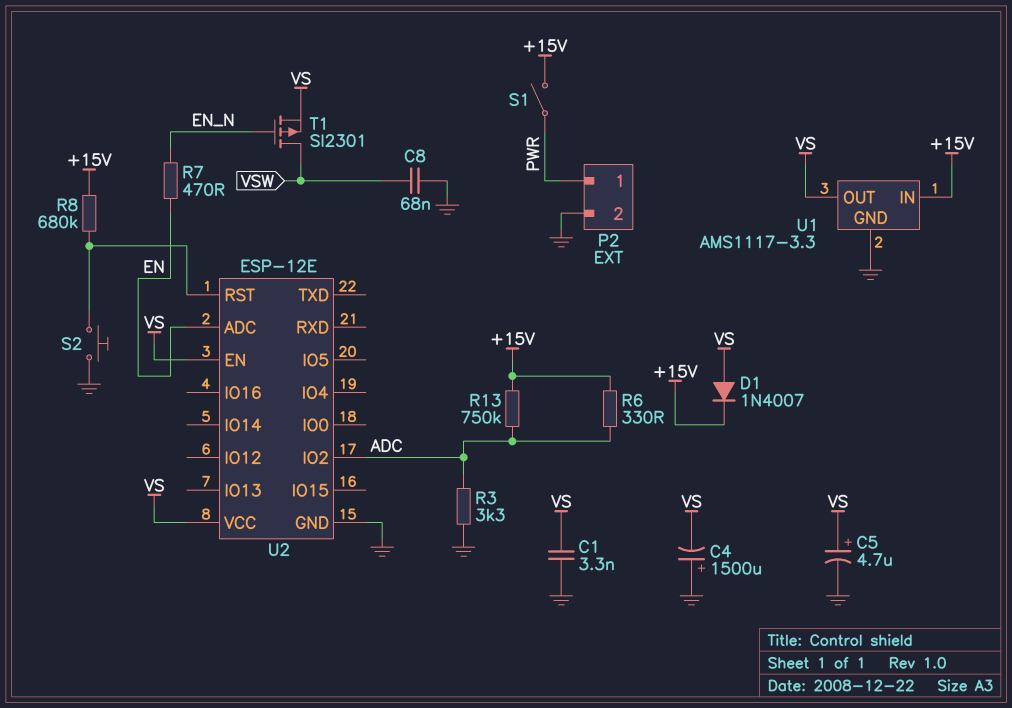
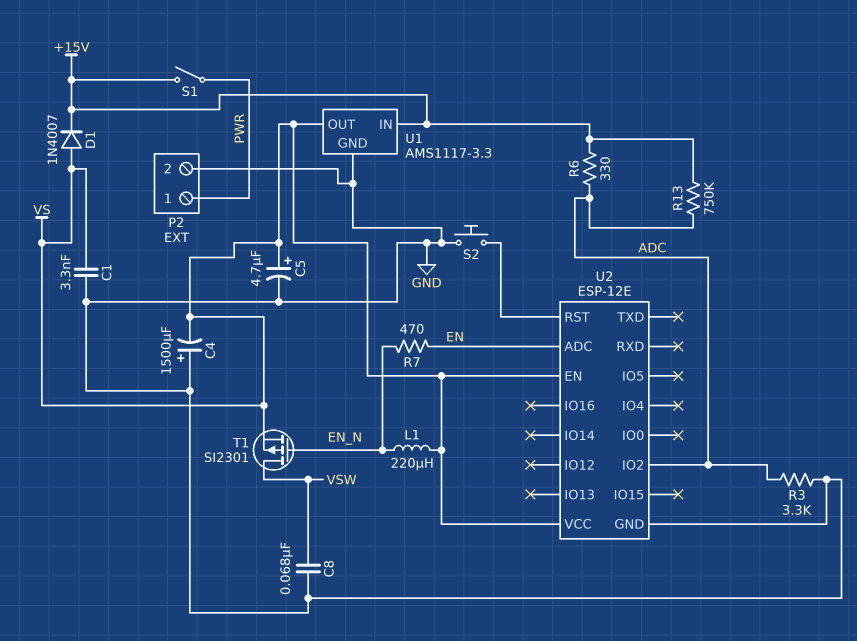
L1: none -> 220uH (EN_N, VS)
R8: 680k (+15V, U2/RST) -> none

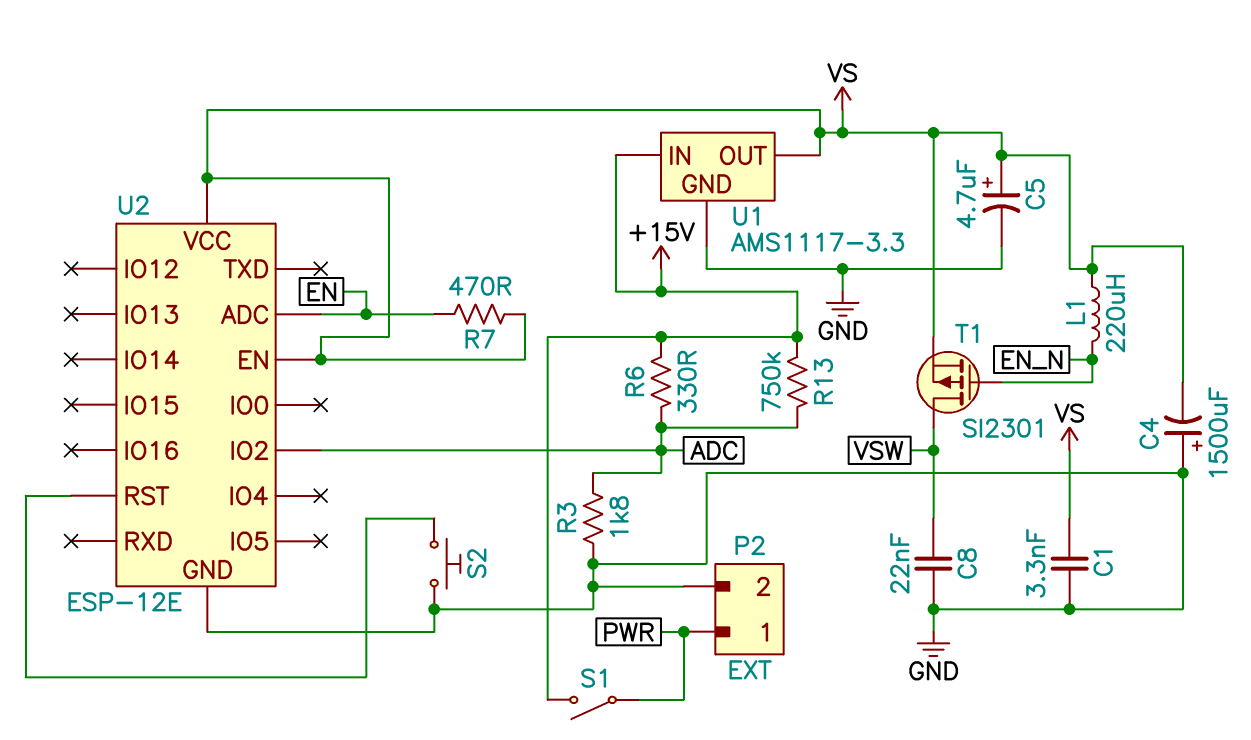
C8: 68nF (GND, VSW) -> 22nF (GND, VSW)
D1: diode 1N4007 (A VS, K +15V) -> none
R3: 3.3k (ADC, GND) -> 1.8k (ADC, GND)
R7: 470 (EN, EN_N) -> 470 (EN, VS)

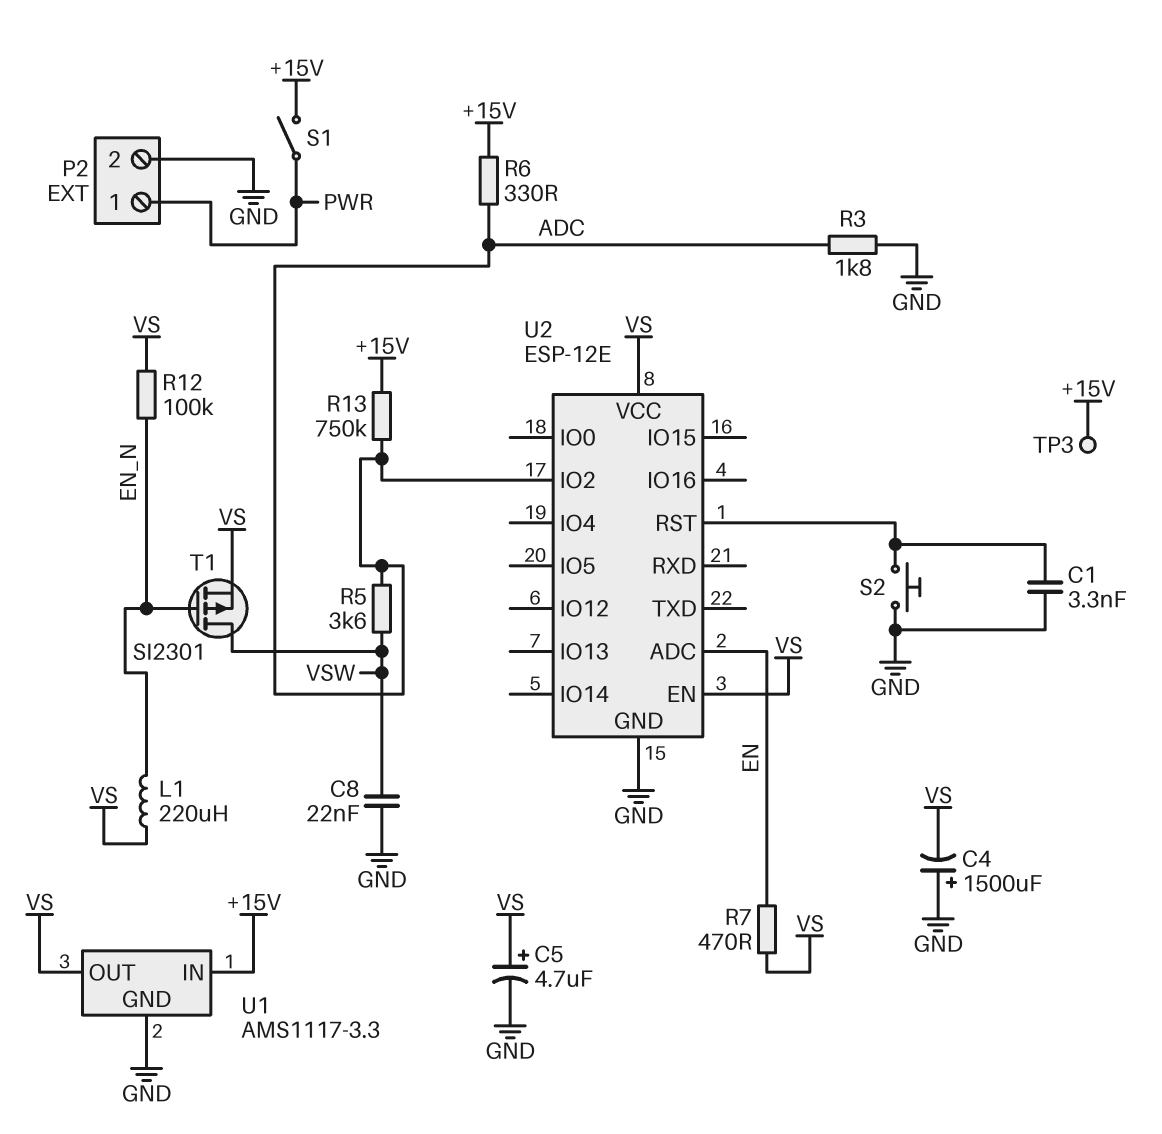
C1: 3.3nF (GND, VS) -> 3.3nF (GND, U2/RST)
R5: none -> 3.6k (ADC, VSW)
R12: none -> 100k (EN_N, VS)
TP3: none -> test point (+15V)

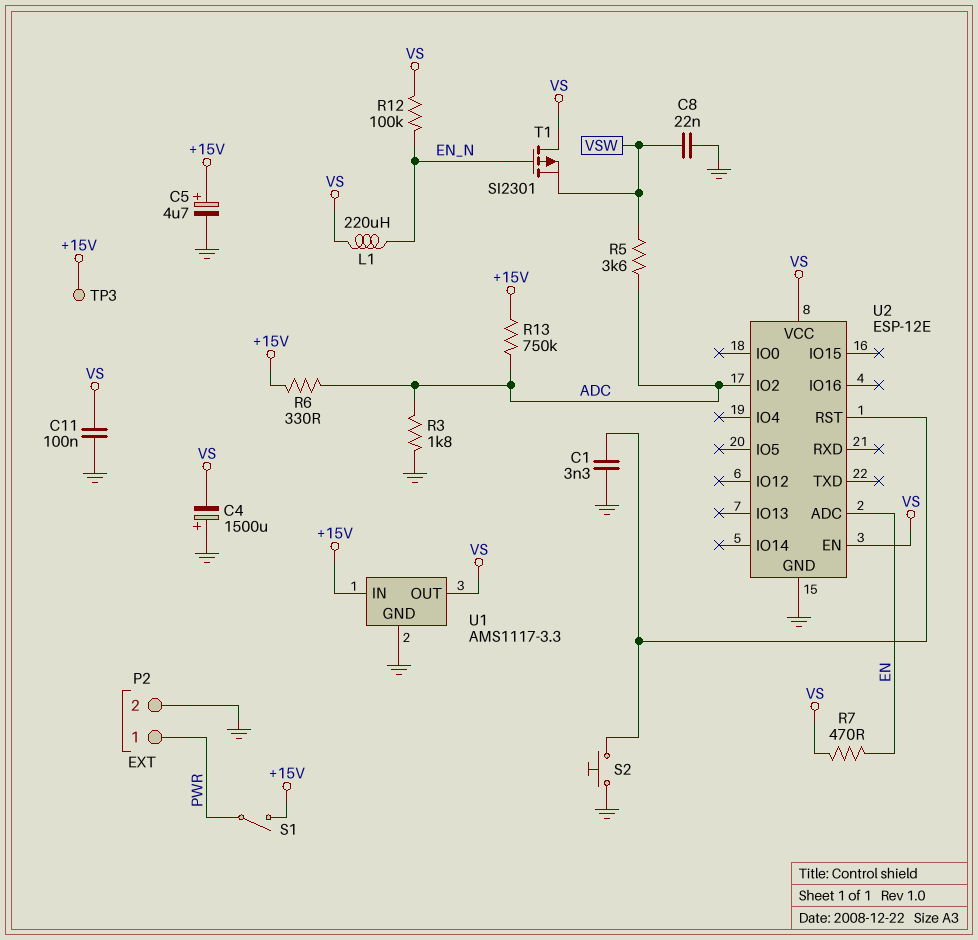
C5: 4.7uF (plus VS, minus GND) -> 4.7uF (plus +15V, minus GND)
C11: none -> 100nF (GND, VS)
T1: PMOS SI2301 (G EN_N, D VSW, S VS) -> PMOS SI2301 (G EN_N, D VS, S VSW)

